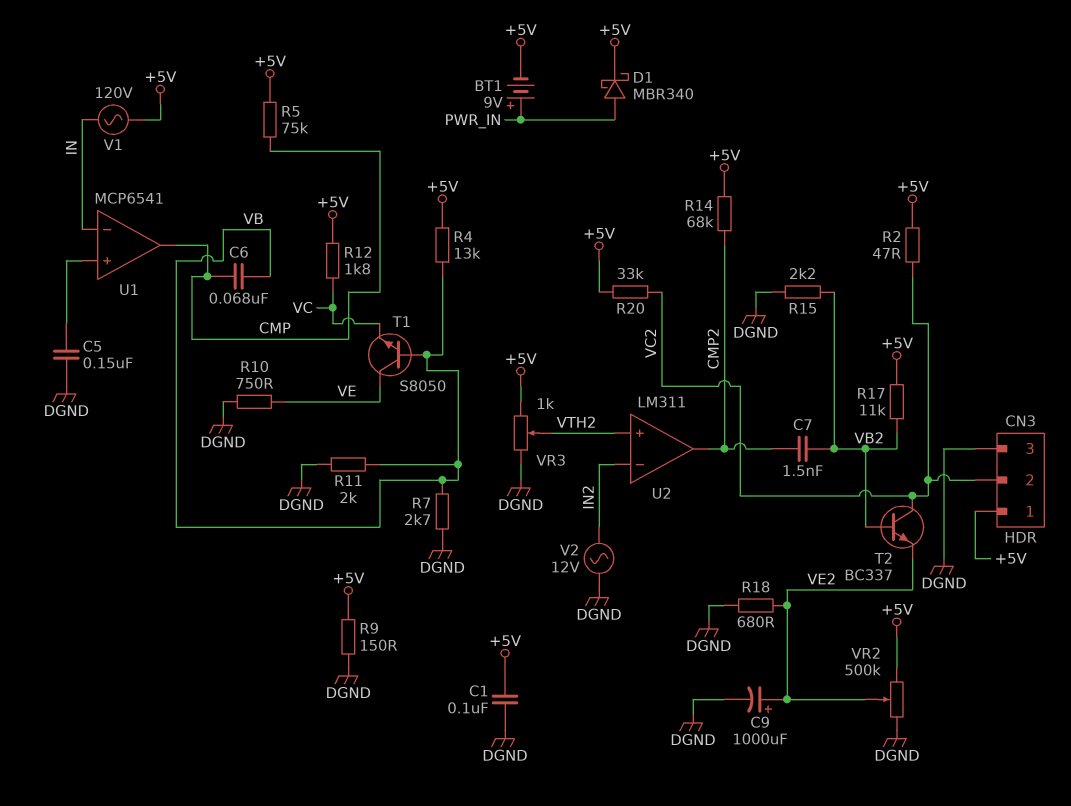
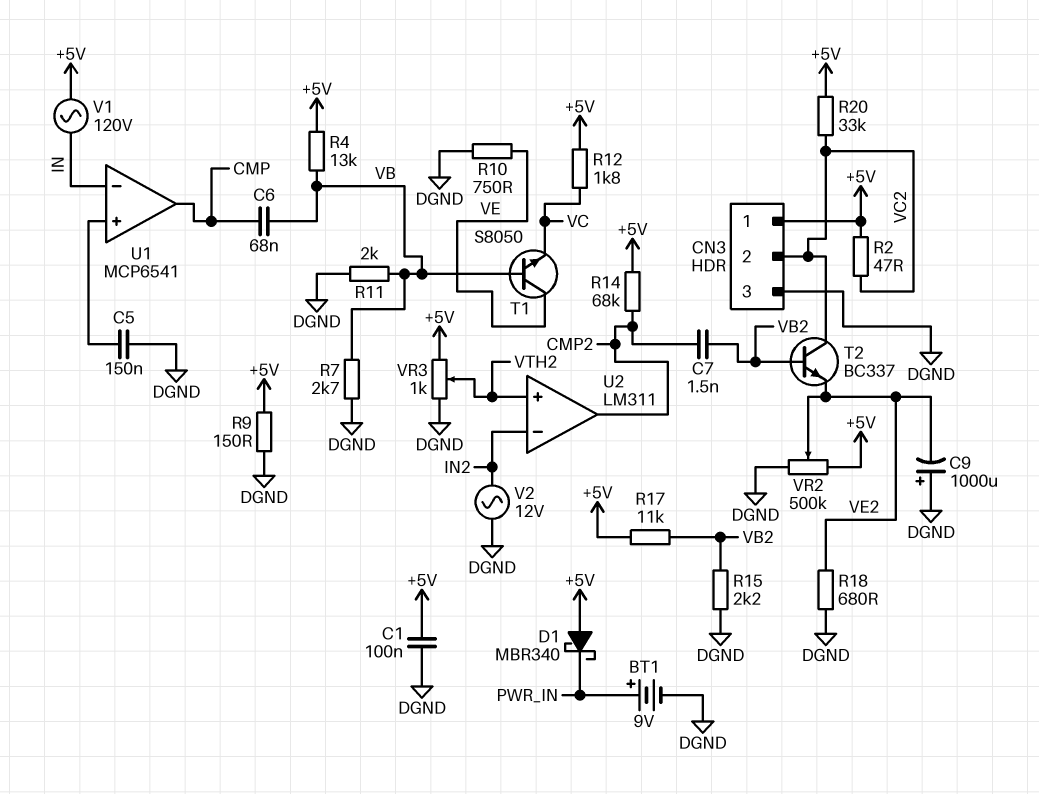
BT1: 9V (plus PWR_IN, minus +5V) -> 9V (plus PWR_IN, minus DGND)
C9: 1000uF (plus VE2, minus DGND) -> 1000uF (plus DGND, minus VE2)
D1: schottky MBR340 (A PWR_IN, K +5V) -> schottky MBR340 (A +5V, K PWR_IN)
R5: 75k (+5V, CMP) -> none

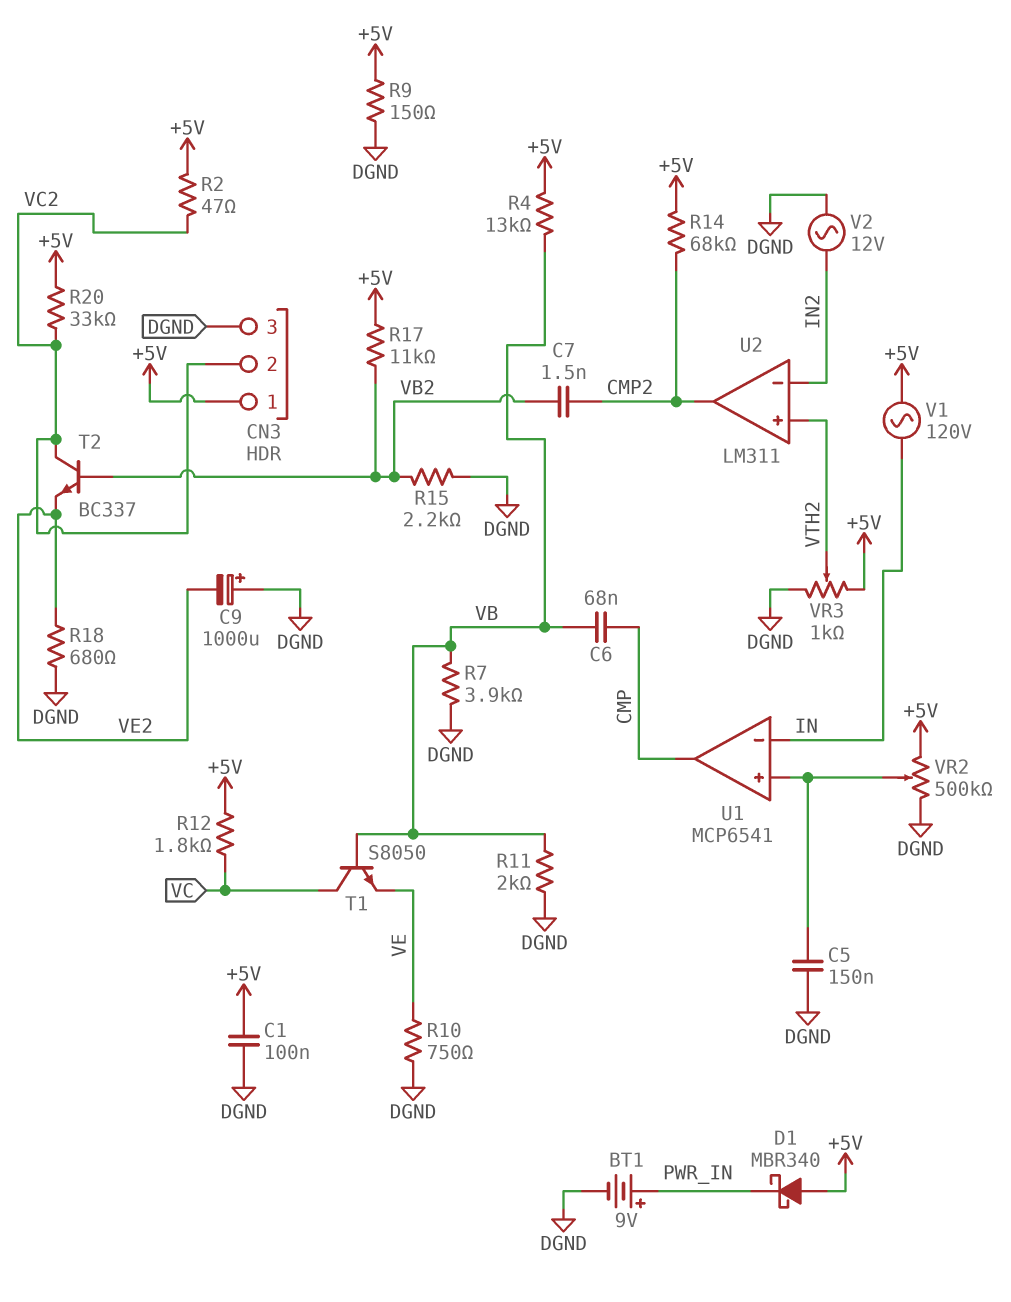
R7: 2.7k (DGND, VB) -> 3.9k (DGND, VB)
T1: NPN S8050 (B VB, C VE, E VC) -> NPN S8050 (B VB, C VC, E VE)
VR2: 500k (+5V, DGND, wiper VE2) -> 500k (+5V, DGND, wiper U1/in+)

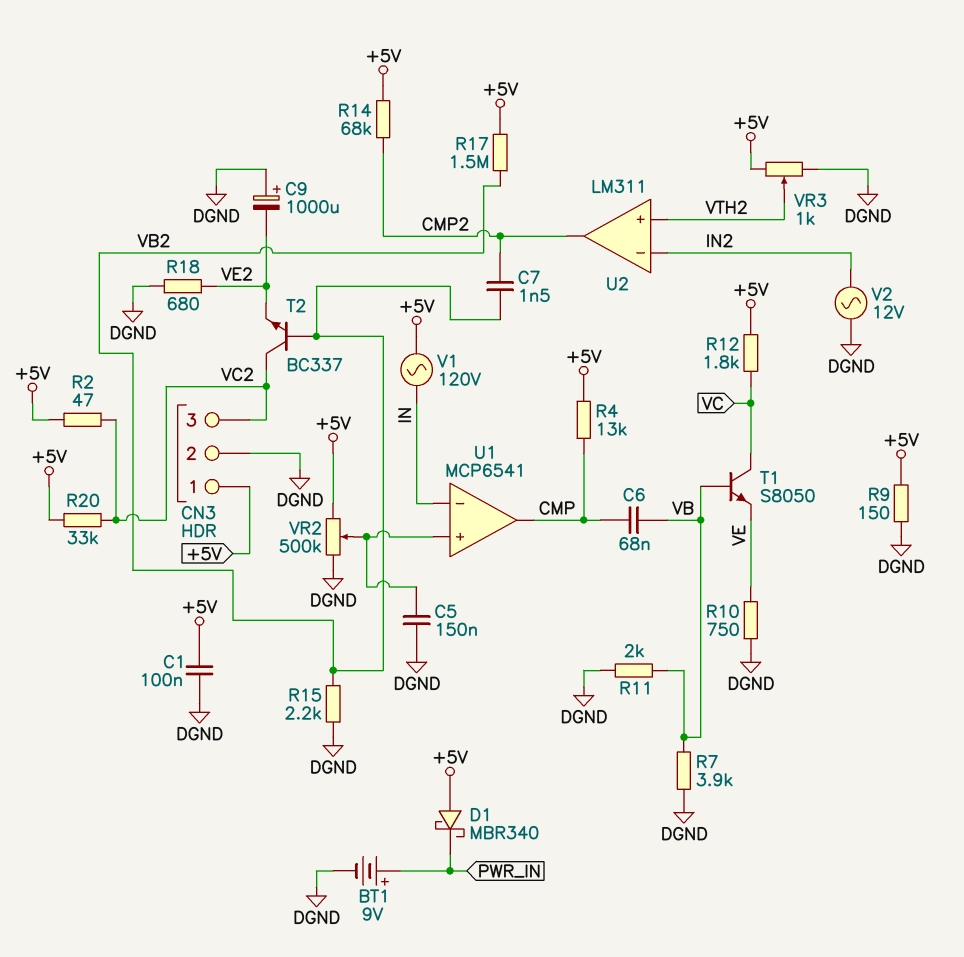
CN3 pin 2: VC2 -> DGND
CN3 pin 3: DGND -> VC2
R4: 13k (+5V, VB) -> 13k (+5V, CMP)
R17: 11k (+5V, VB2) -> 1.5M (+5V, VB2)

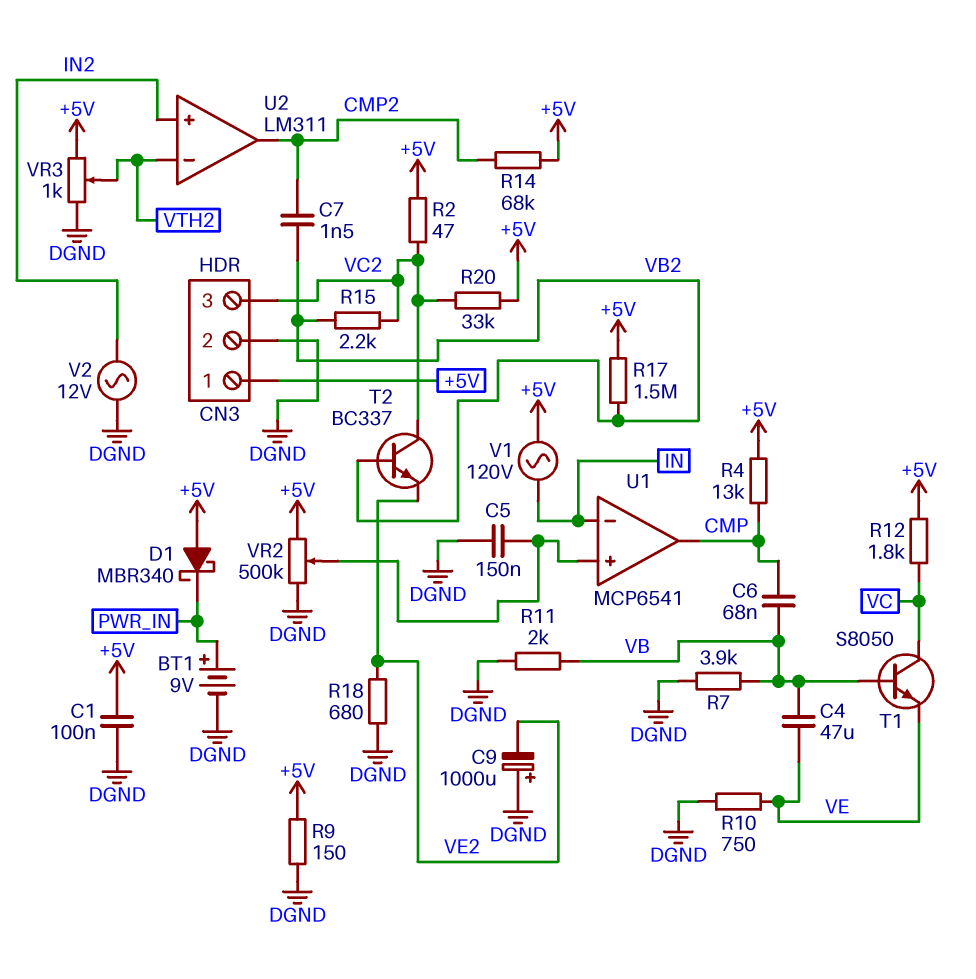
C4: none -> 47uF (VB, VE)
R15: 2.2k (DGND, VB2) -> 2.2k (VB2, VC2)
U2 pin in+: VTH2 -> IN2
U2 pin in-: IN2 -> VTH2

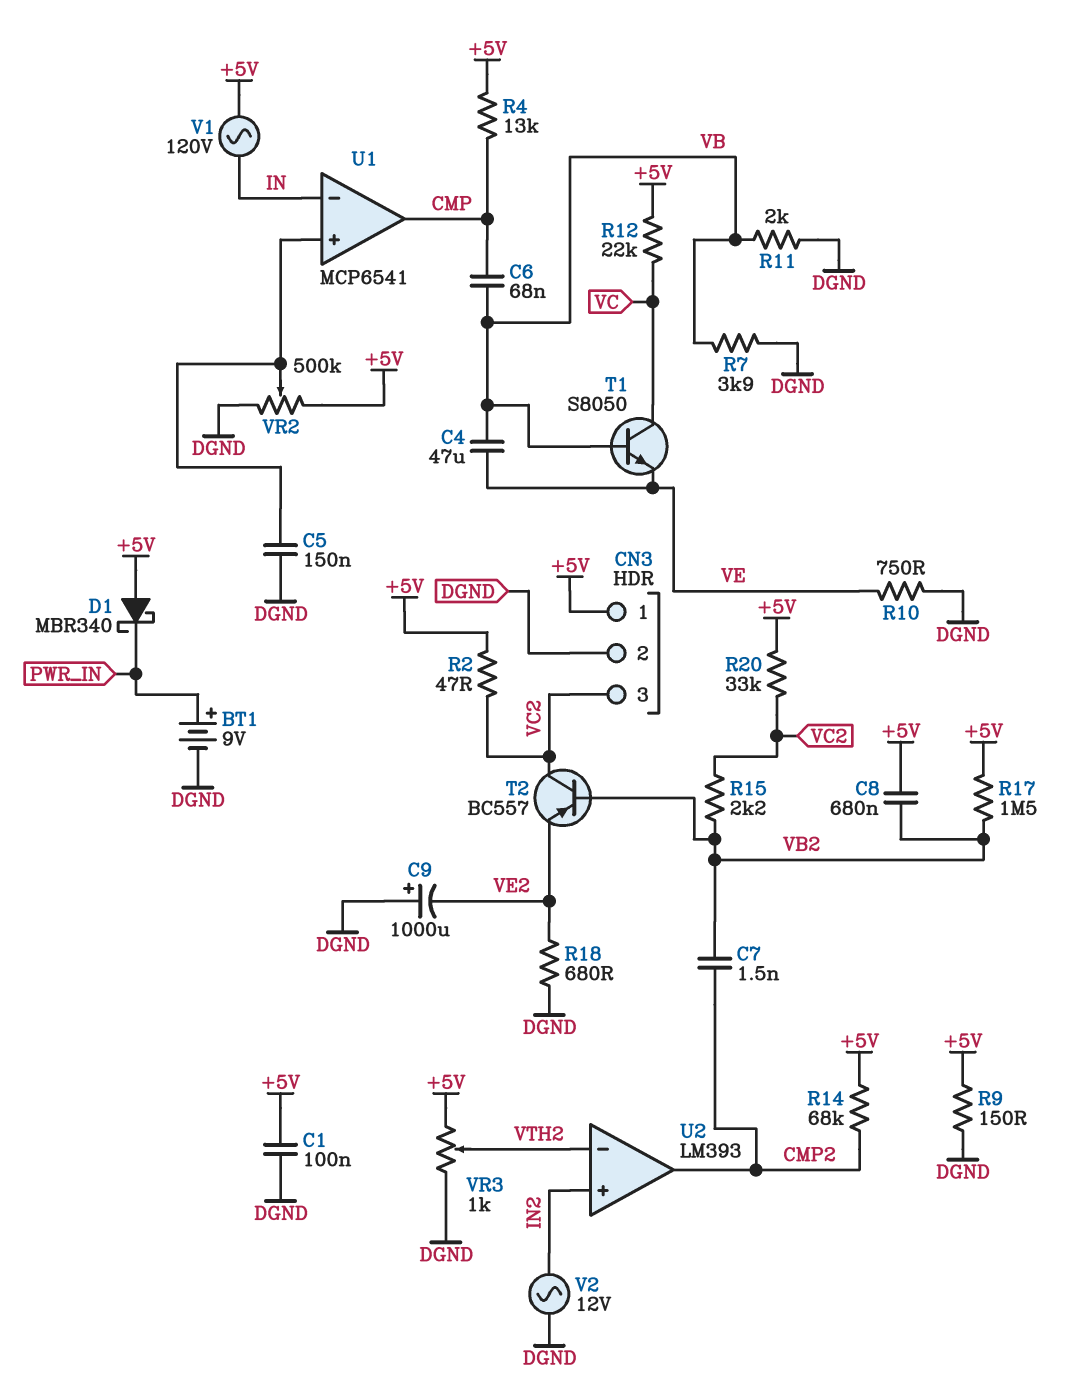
C8: none -> 680nF (+5V, VB2)
R12: 1.8k (+5V, VC) -> 22k (+5V, VC)
T2: NPN BC337 (B VB2, C VC2, E VE2) -> PNP BC557 (B VB2, C VC2, E VE2)
U2: LM311 -> LM393

